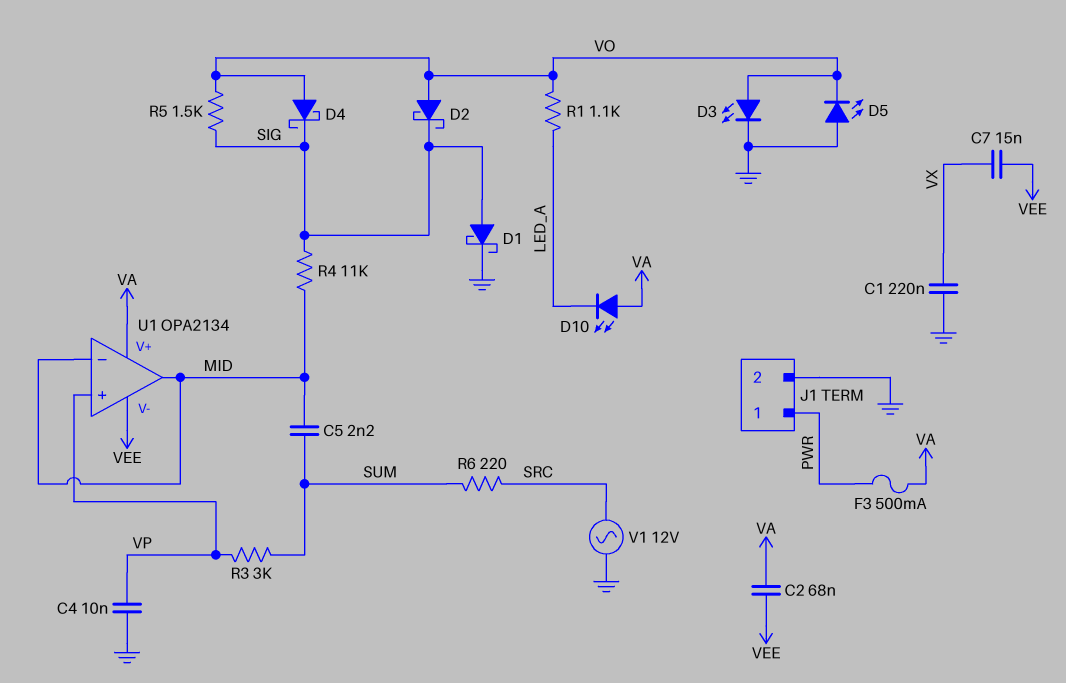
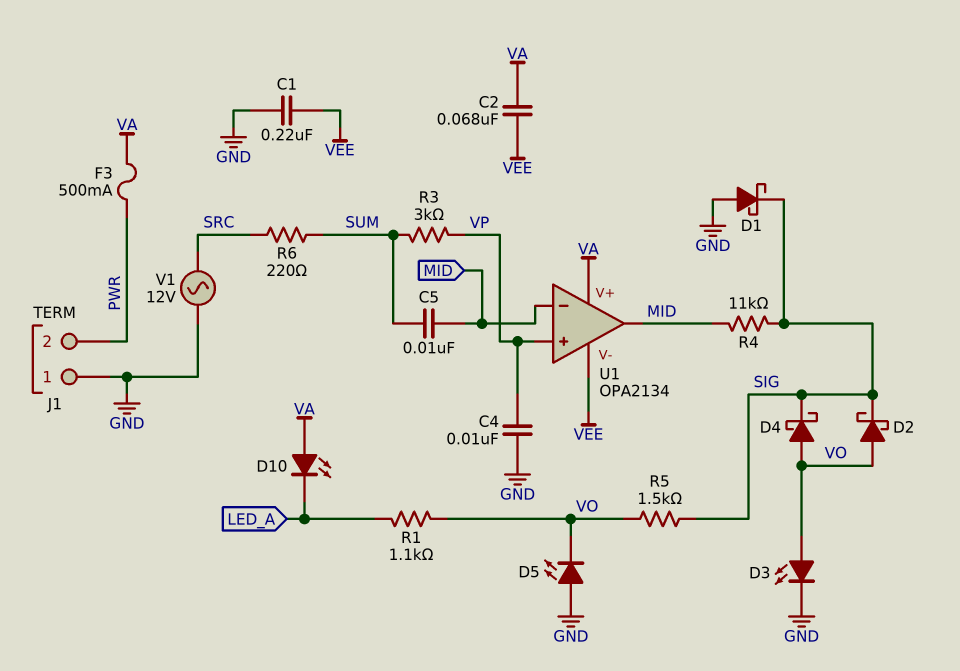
C1: 220nF (GND, VX) -> 220nF (GND, VEE)
C5: 2.2nF (MID, SUM) -> 10nF (MID, SUM)
C7: 15nF (VEE, VX) -> none
D1: schottky (A SIG, K GND) -> schottky (A GND, K SIG)
J1 pin 1: PWR -> GND
J1 pin 2: GND -> PWR

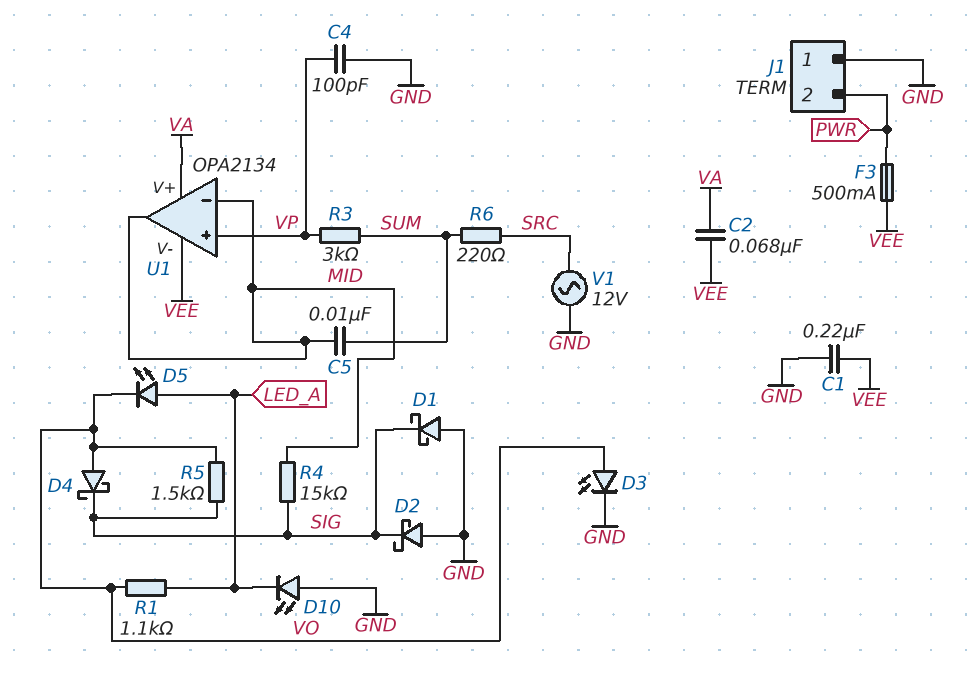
C4: 10nF (GND, VP) -> 100pF (GND, VP)
D2: schottky (A VO, K SIG) -> schottky (A GND, K SIG)
D5: LED (A GND, K VO) -> LED (A LED_A, K VO)
D10: LED (A VA, K LED_A) -> LED (A GND, K LED_A)
F3: 500mA (PWR, VA) -> 500mA (PWR, VEE)
R4: 11k (MID, SIG) -> 15k (MID, SIG)

